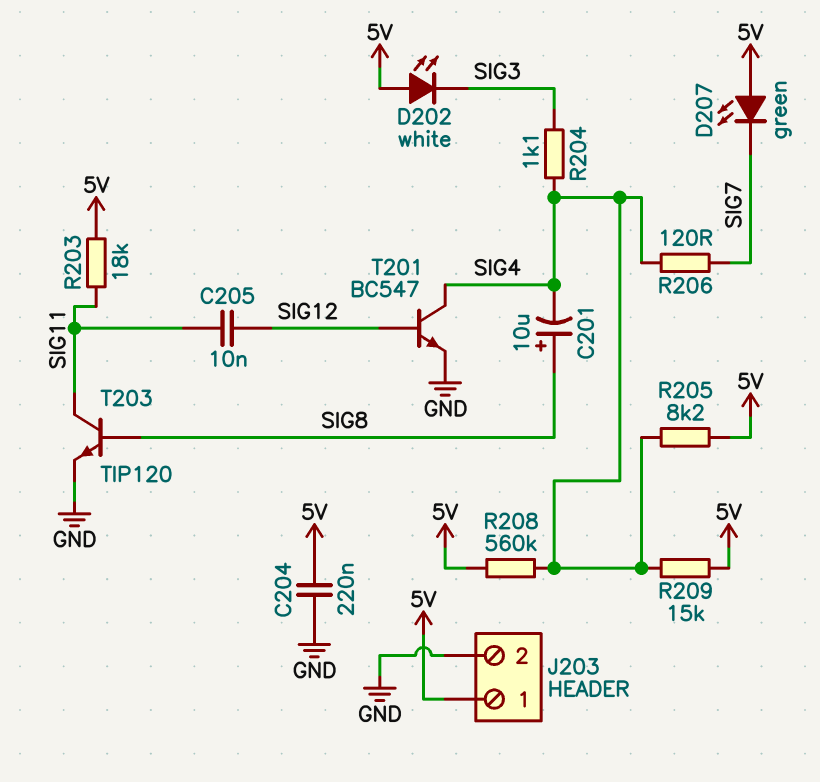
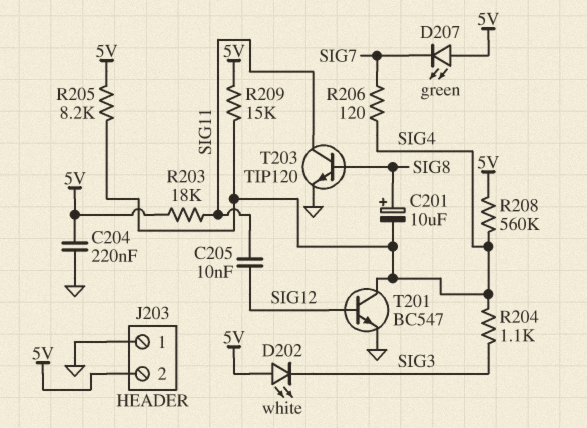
J203 pin 1: 5V -> GND
J203 pin 2: GND -> 5V

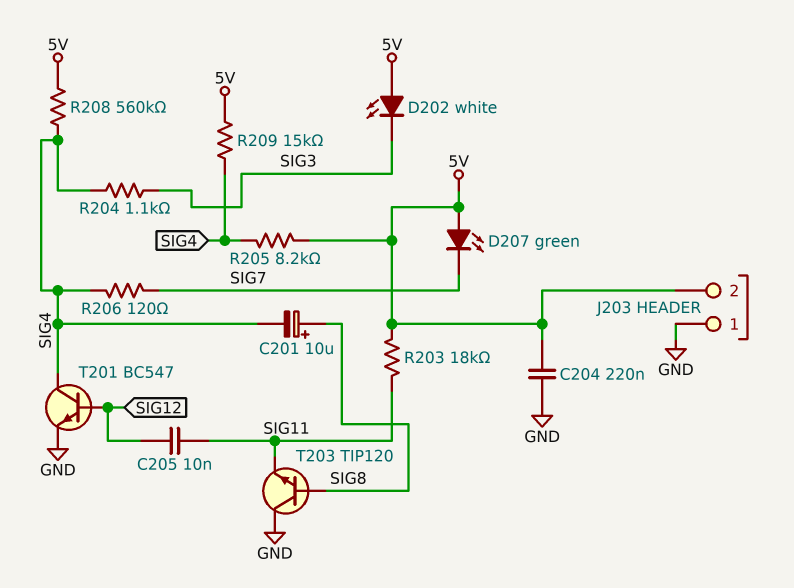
T203: NPN TIP120 (B SIG8, C SIG11, E GND) -> NPN TIP120 (B SIG8, C GND, E SIG11)

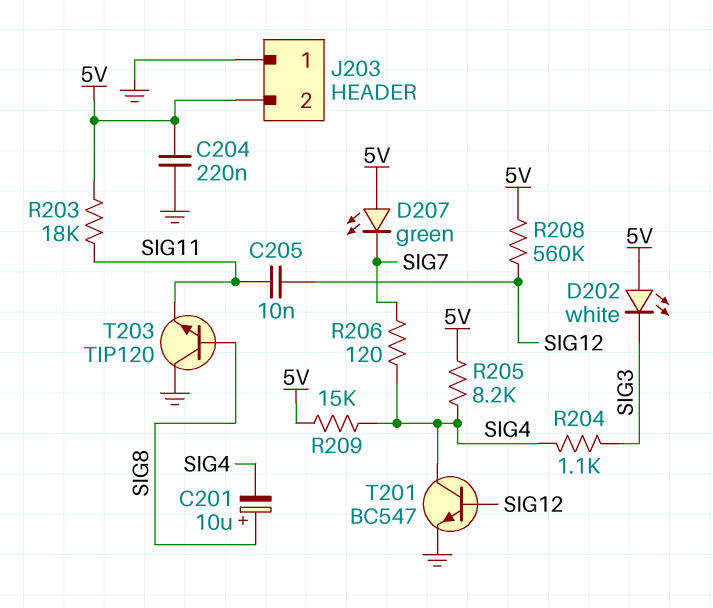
R208: 560k (5V, SIG4) -> 560k (5V, SIG12)

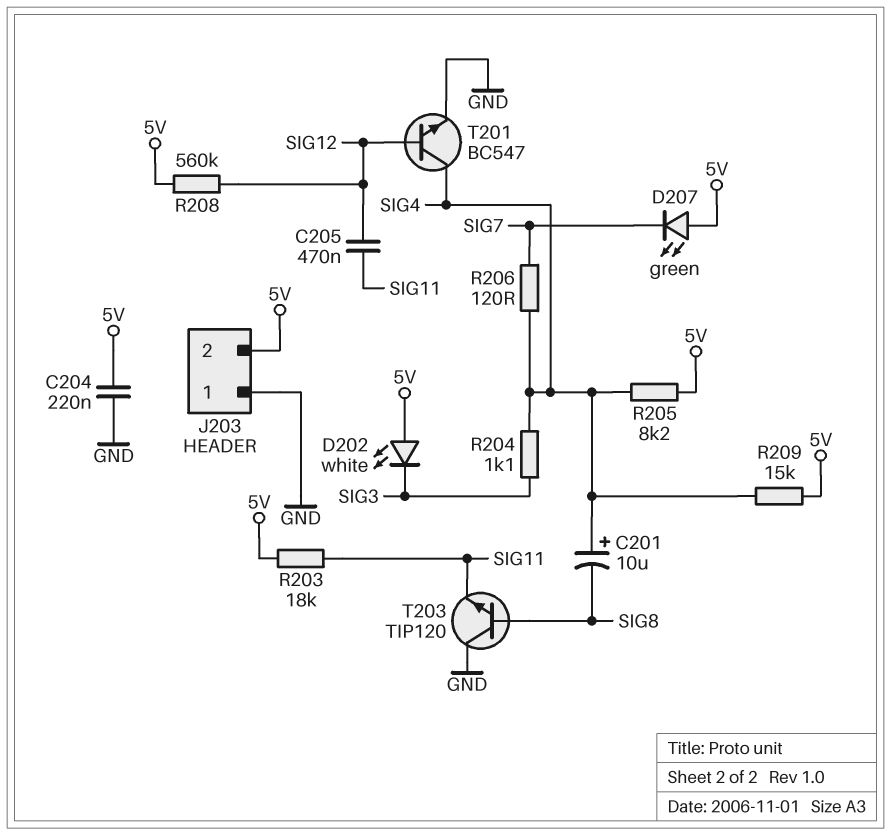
C201: 10uF (plus SIG8, minus SIG4) -> 10uF (plus SIG4, minus SIG8)
C205: 10nF (SIG11, SIG12) -> 470nF (SIG11, SIG12)

